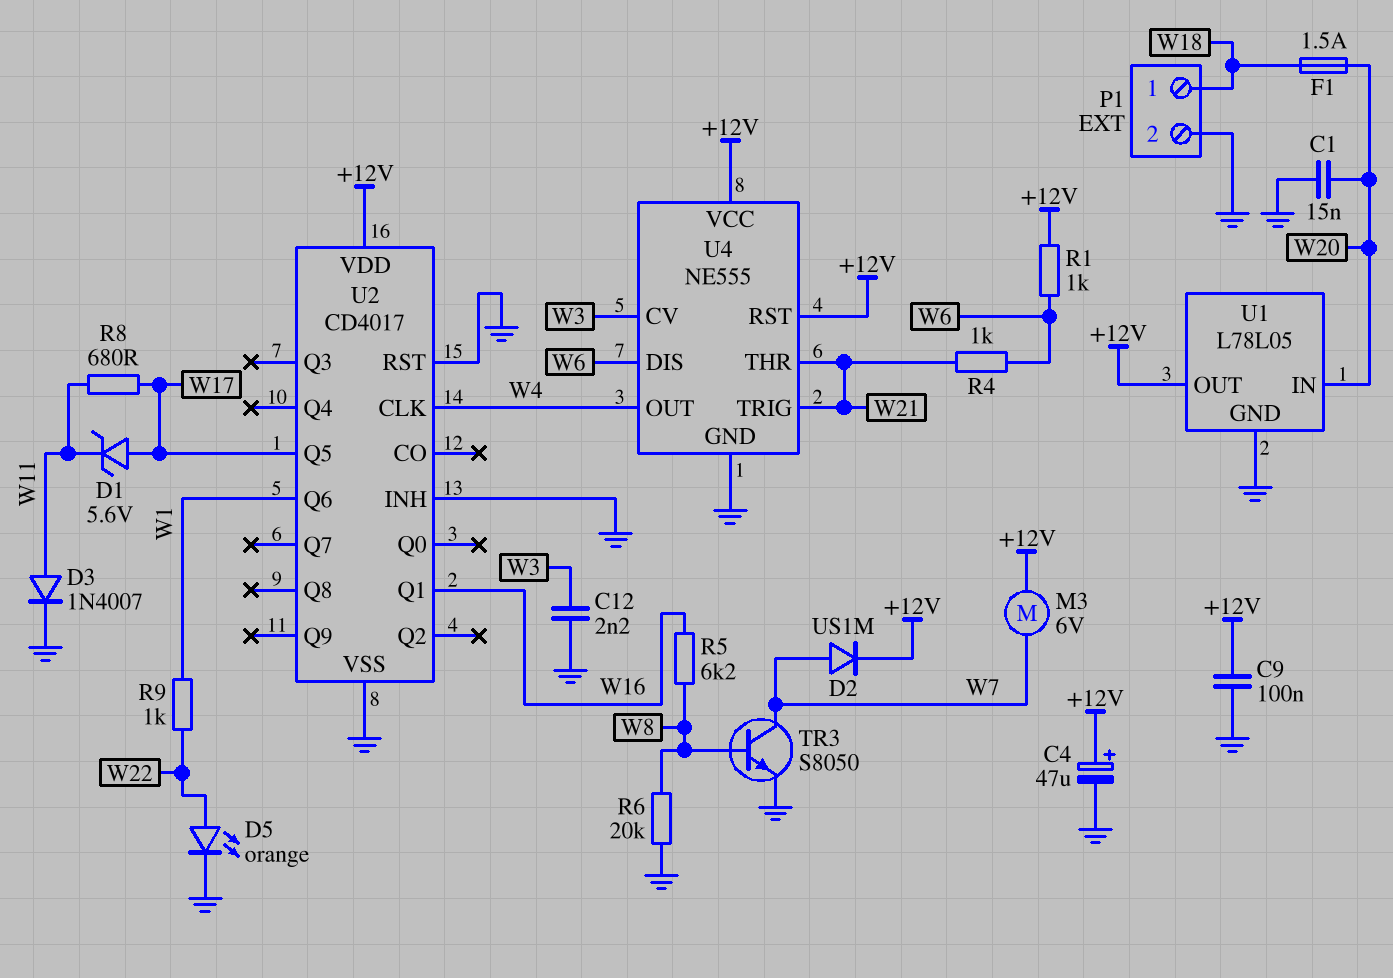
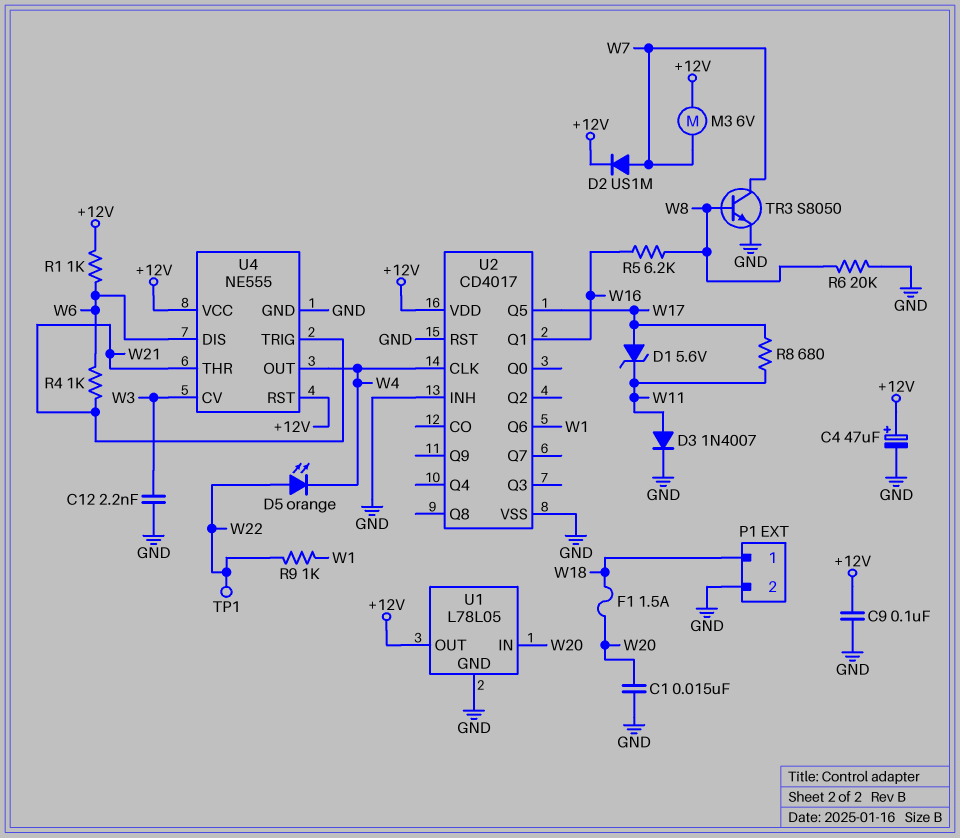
D5: LED orange (A W22, K GND) -> LED orange (A W22, K W4)
TP1: none -> test point (W22)

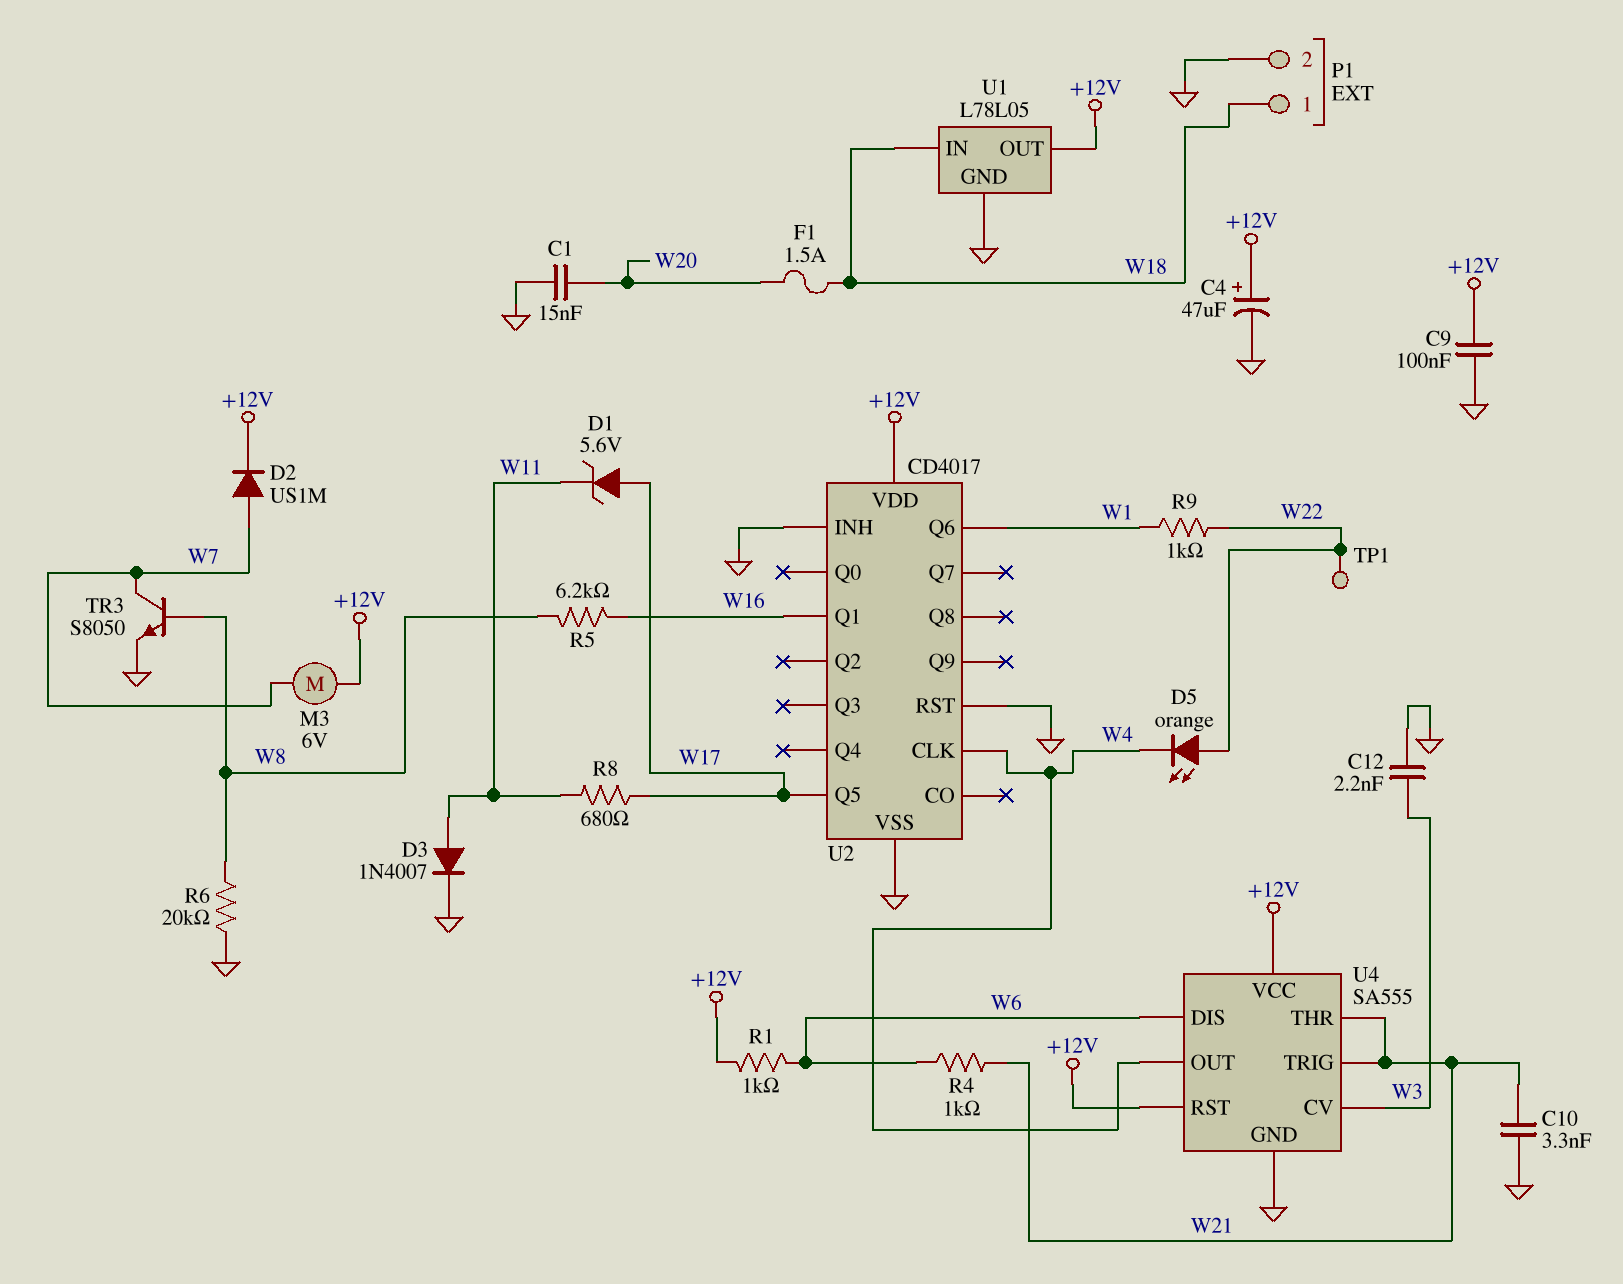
C10: none -> 3.3nF (GND, W21)
U1 pin IN: W20 -> W18
U4: NE555 -> SA555

